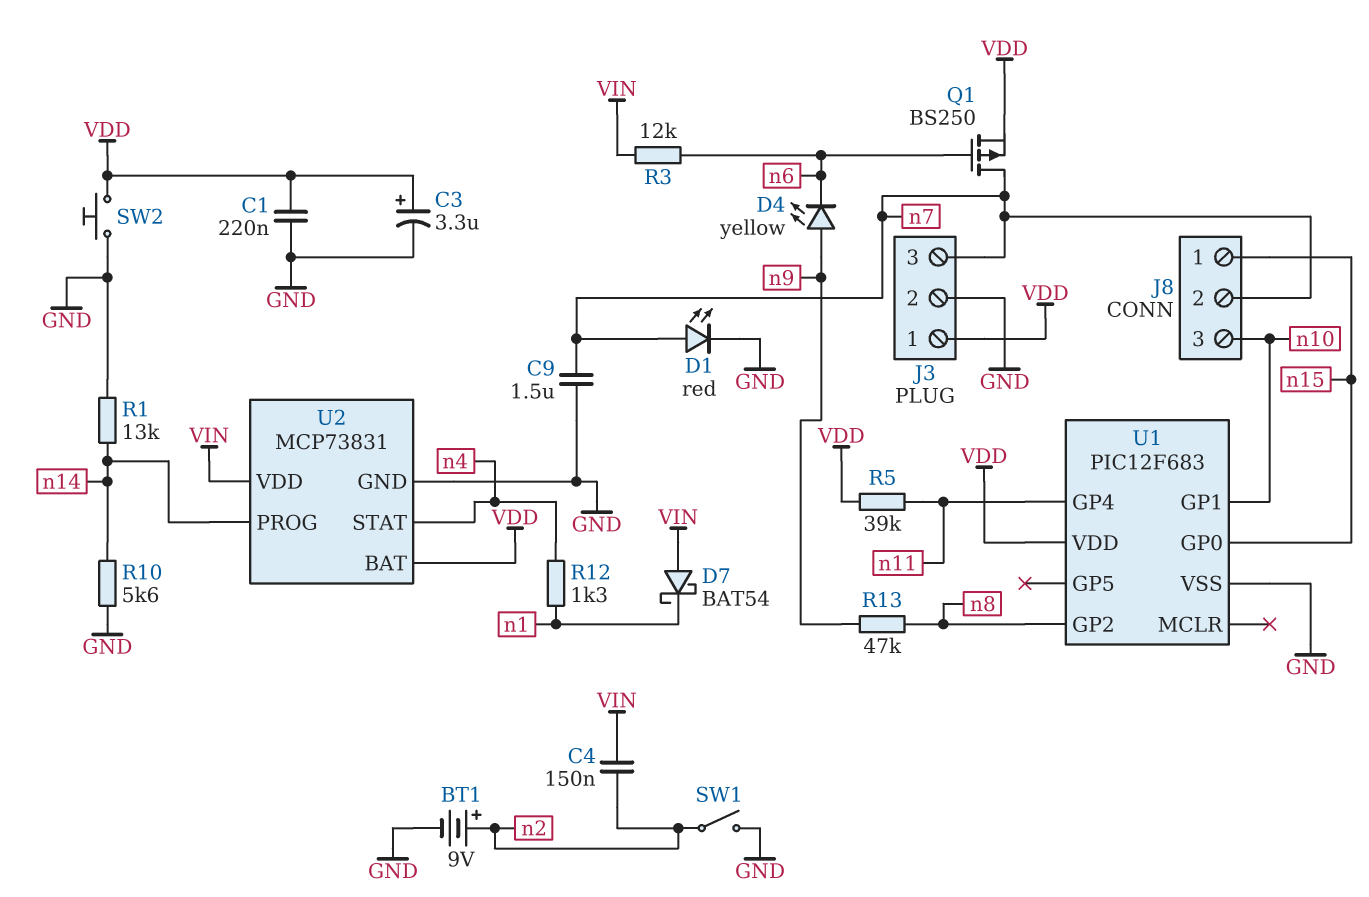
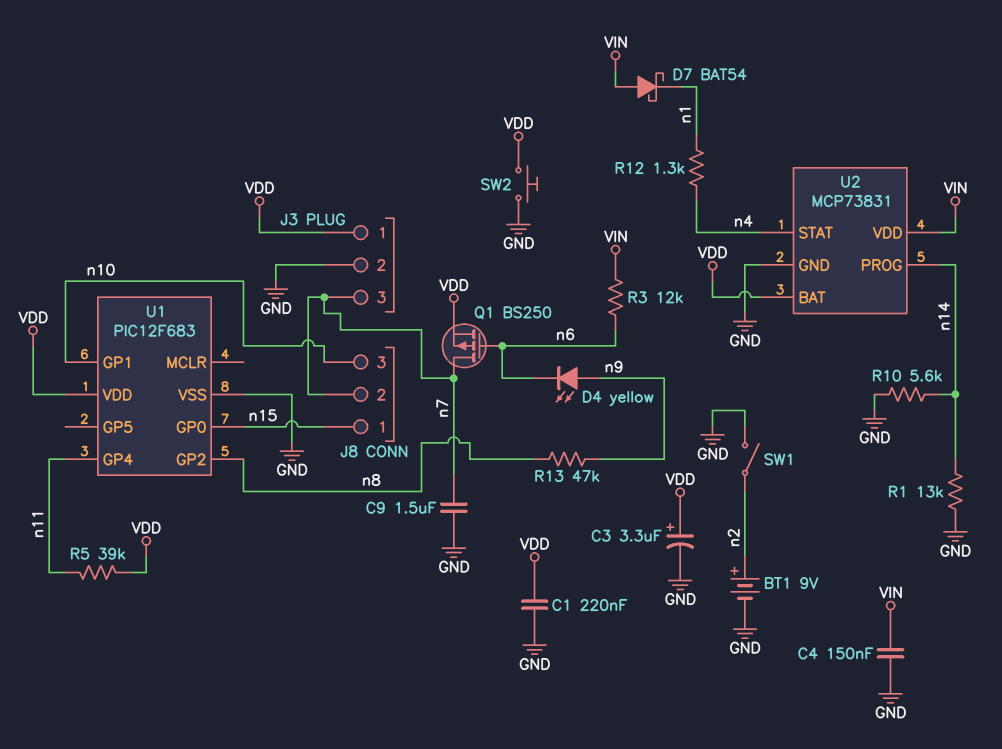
C4: 150nF (VIN, n2) -> 150nF (GND, VIN)
D1: LED red (A n7, K GND) -> none

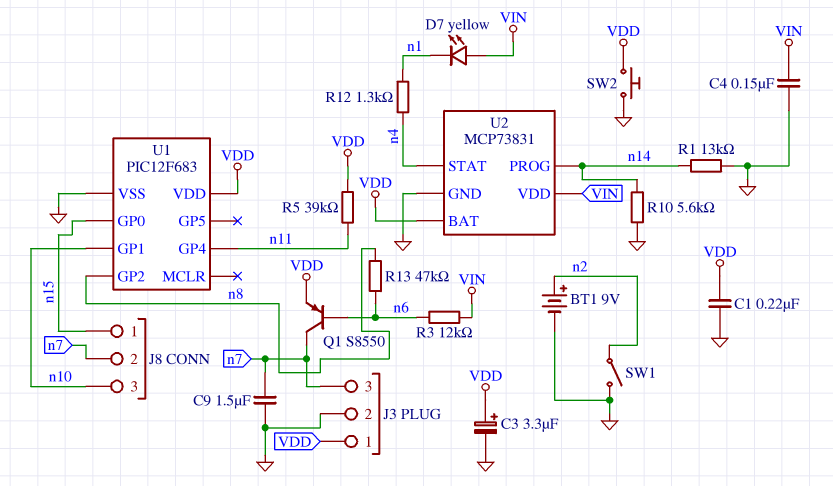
D4: LED yellow (A n9, K n6) -> none
D7: schottky BAT54 (A VIN, K n1) -> LED yellow (A VIN, K n1)
Q1: PMOS BS250 (G n6, D n7, S VDD) -> PNP S8550 (B n6, C n7, E VDD)
R13: 47k (n8, n9) -> 47k (n6, n8)

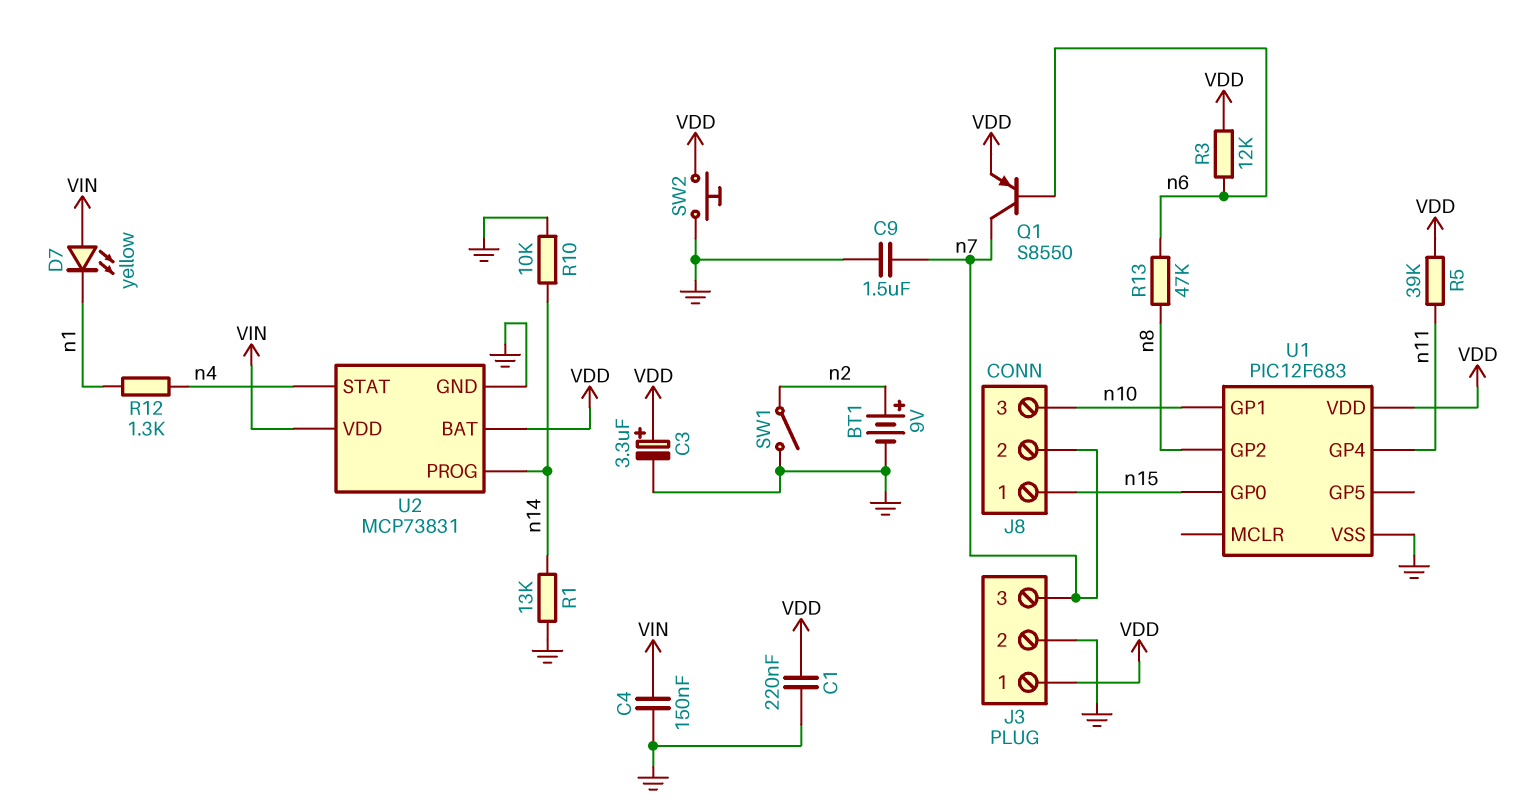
R3: 12k (VIN, n6) -> 12k (VDD, n6)
R10: 5.6k (GND, n14) -> 10k (GND, n14)

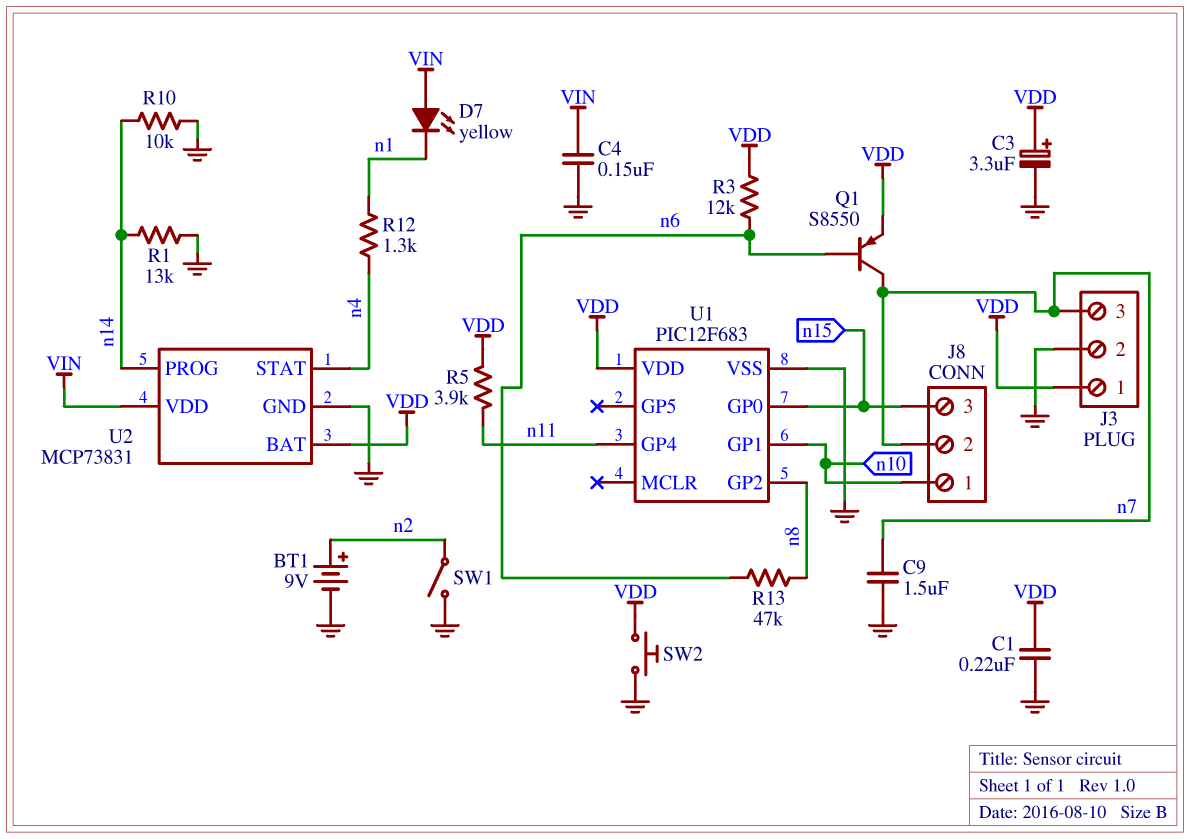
J8 pin 1: n15 -> n10
J8 pin 3: n10 -> n15
R5: 39k (VDD, n11) -> 3.9k (VDD, n11)

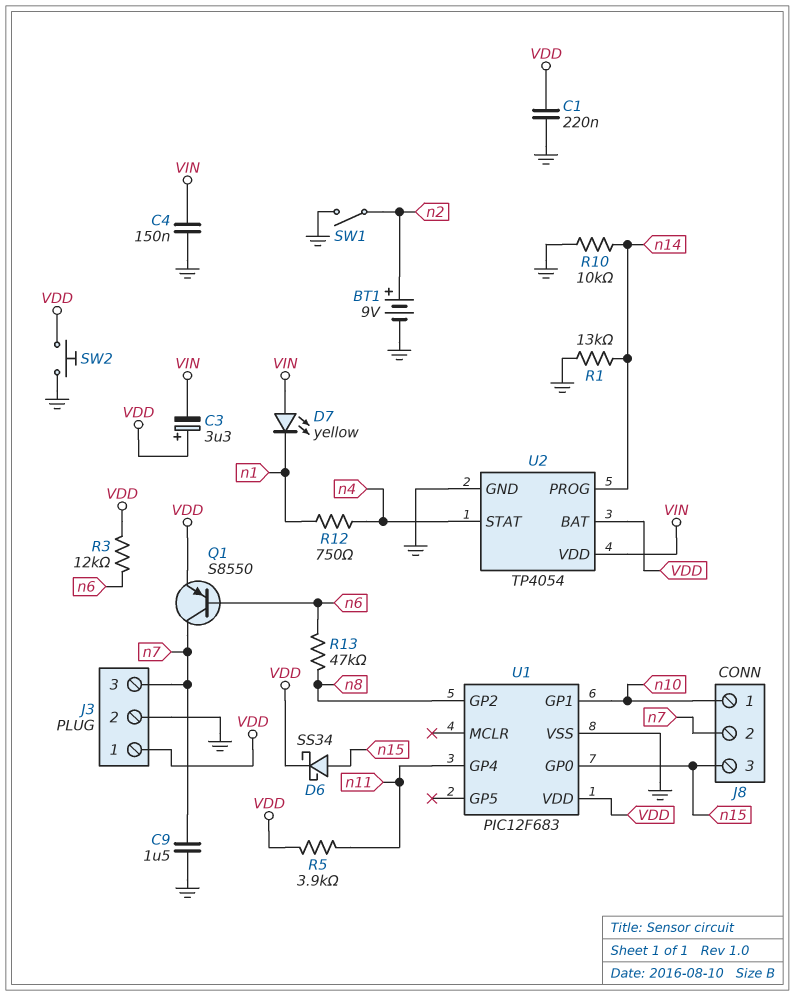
C3: 3.3uF (plus VDD, minus GND) -> 3.3uF (plus VDD, minus VIN)
D6: none -> schottky SS34 (A n15, K VDD)
R12: 1.3k (n1, n4) -> 750 (n1, n4)
U2: MCP73831 -> TP4054

